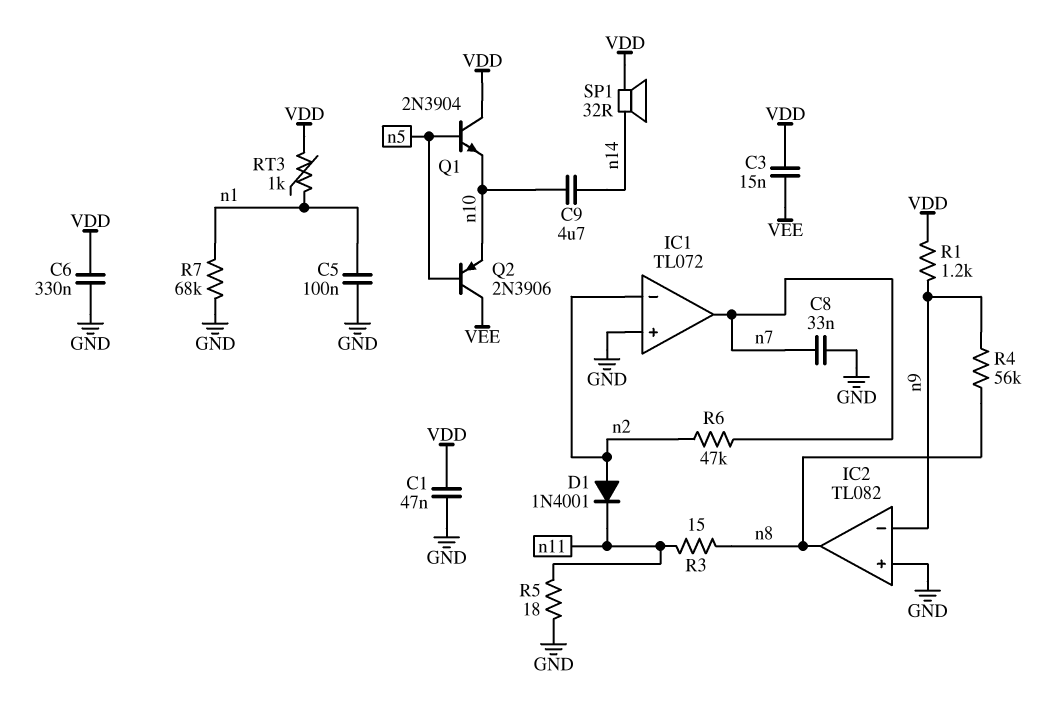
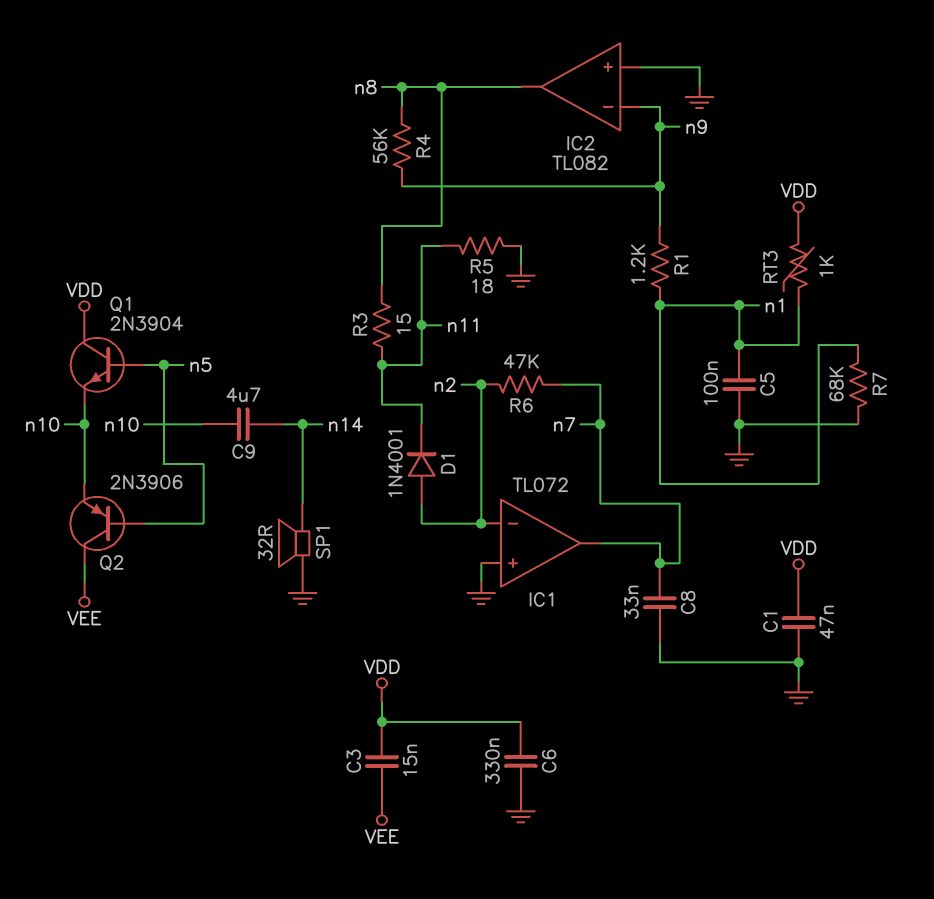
R1: 1.2k (VDD, n9) -> 1.2k (n1, n9)
SP1: speaker 32R (VDD, n14) -> speaker 32R (GND, n14)

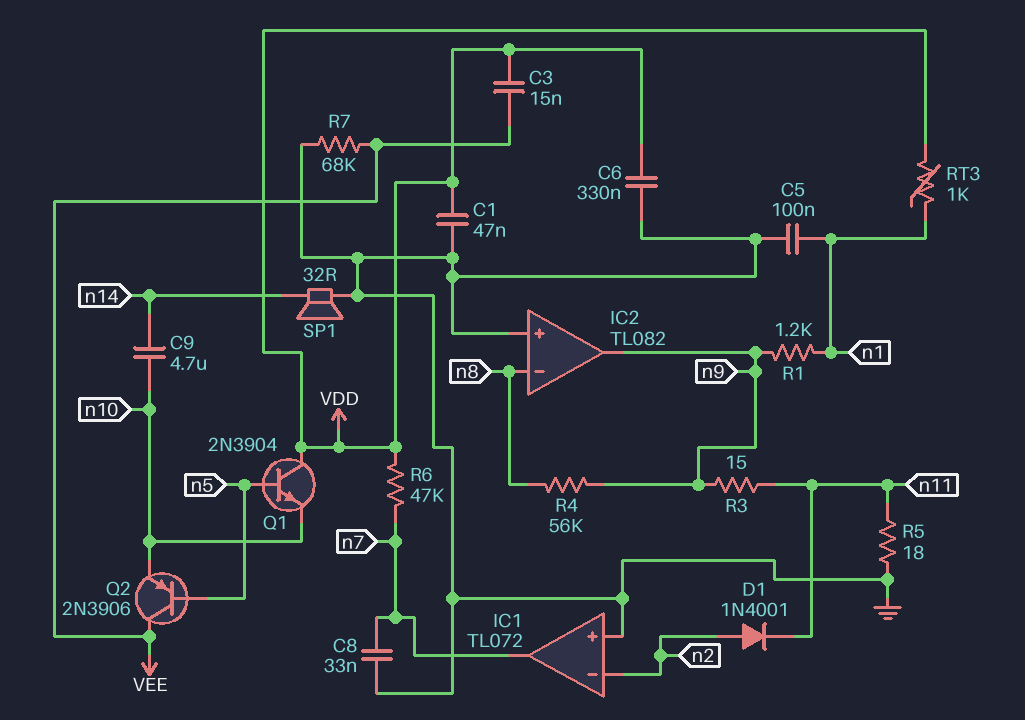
IC2 pin in-: n9 -> n8
IC2 pin out: n8 -> n9
R3: 15 (n8, n11) -> 15 (n9, n11)
R6: 47k (n2, n7) -> 47k (VDD, n7)
R7: 68k (GND, n1) -> 68k (GND, VEE)

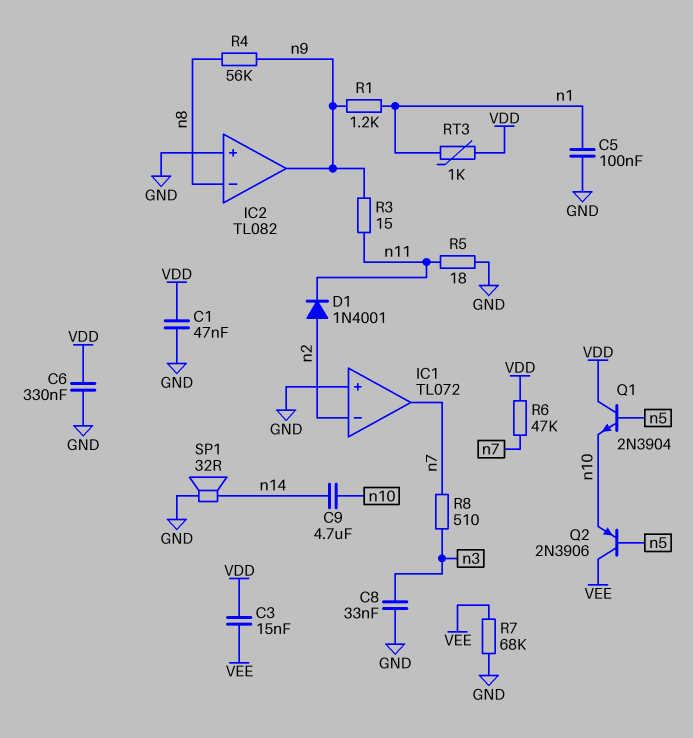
C8: 33nF (GND, n7) -> 33nF (GND, n3)
R8: none -> 510 (n3, n7)

